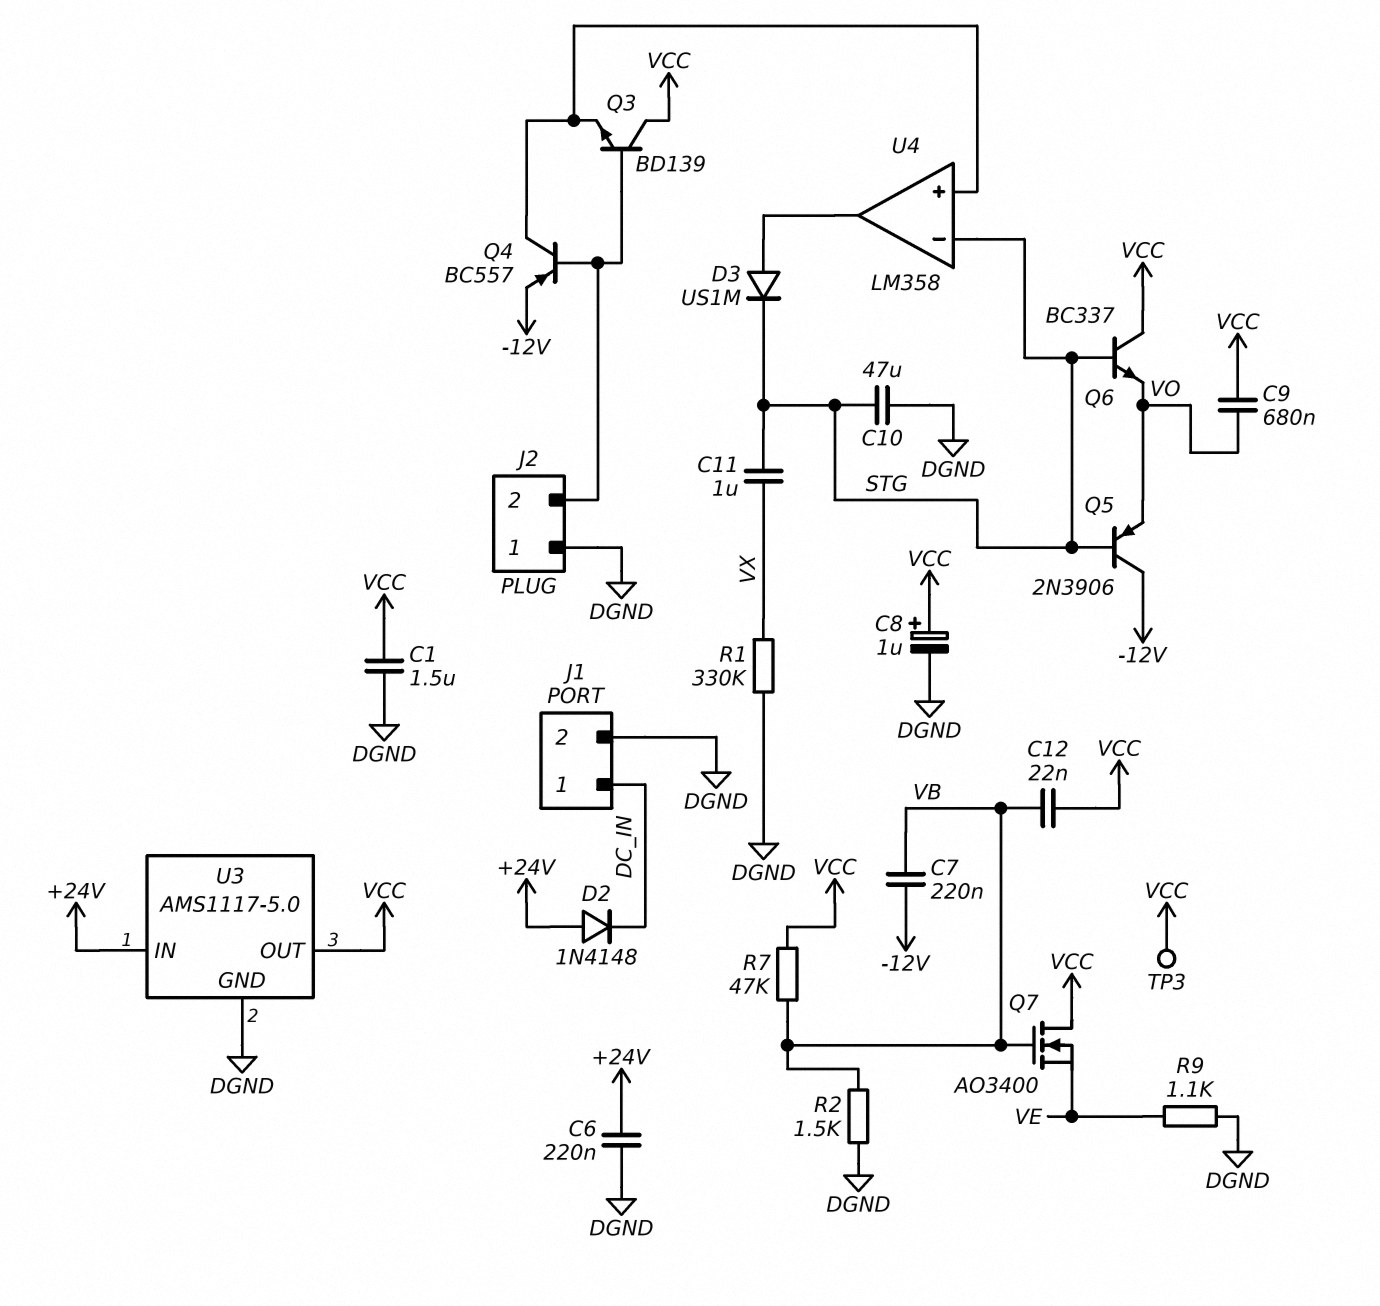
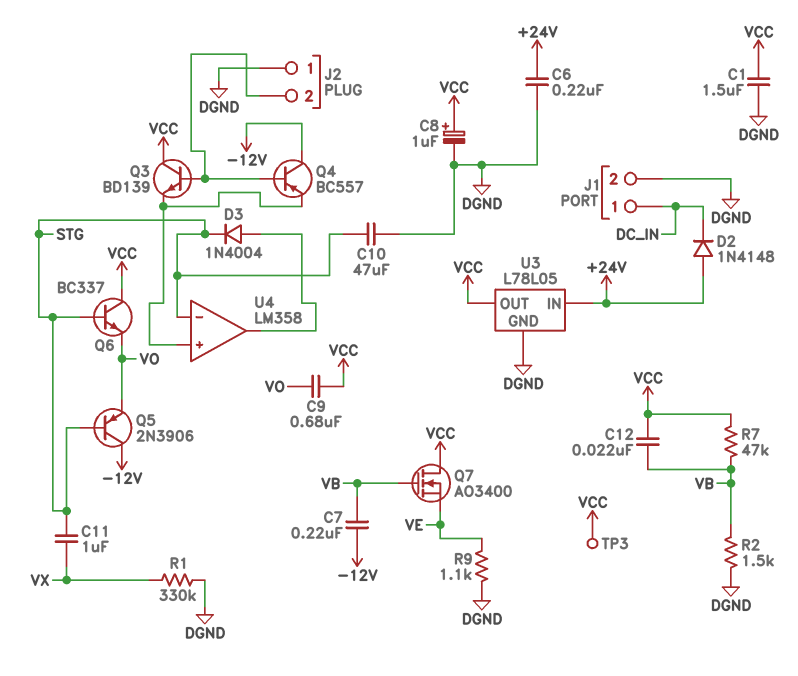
D3: diode US1M (A U4/out, K STG) -> diode 1N4004 (A U4/out, K STG)
Q4: PNP BC557 (B J2/2, C U4/in+, E -12V) -> PNP BC557 (B J2/2, C -12V, E U4/in+)
U3: AMS1117-5.0 -> L78L05

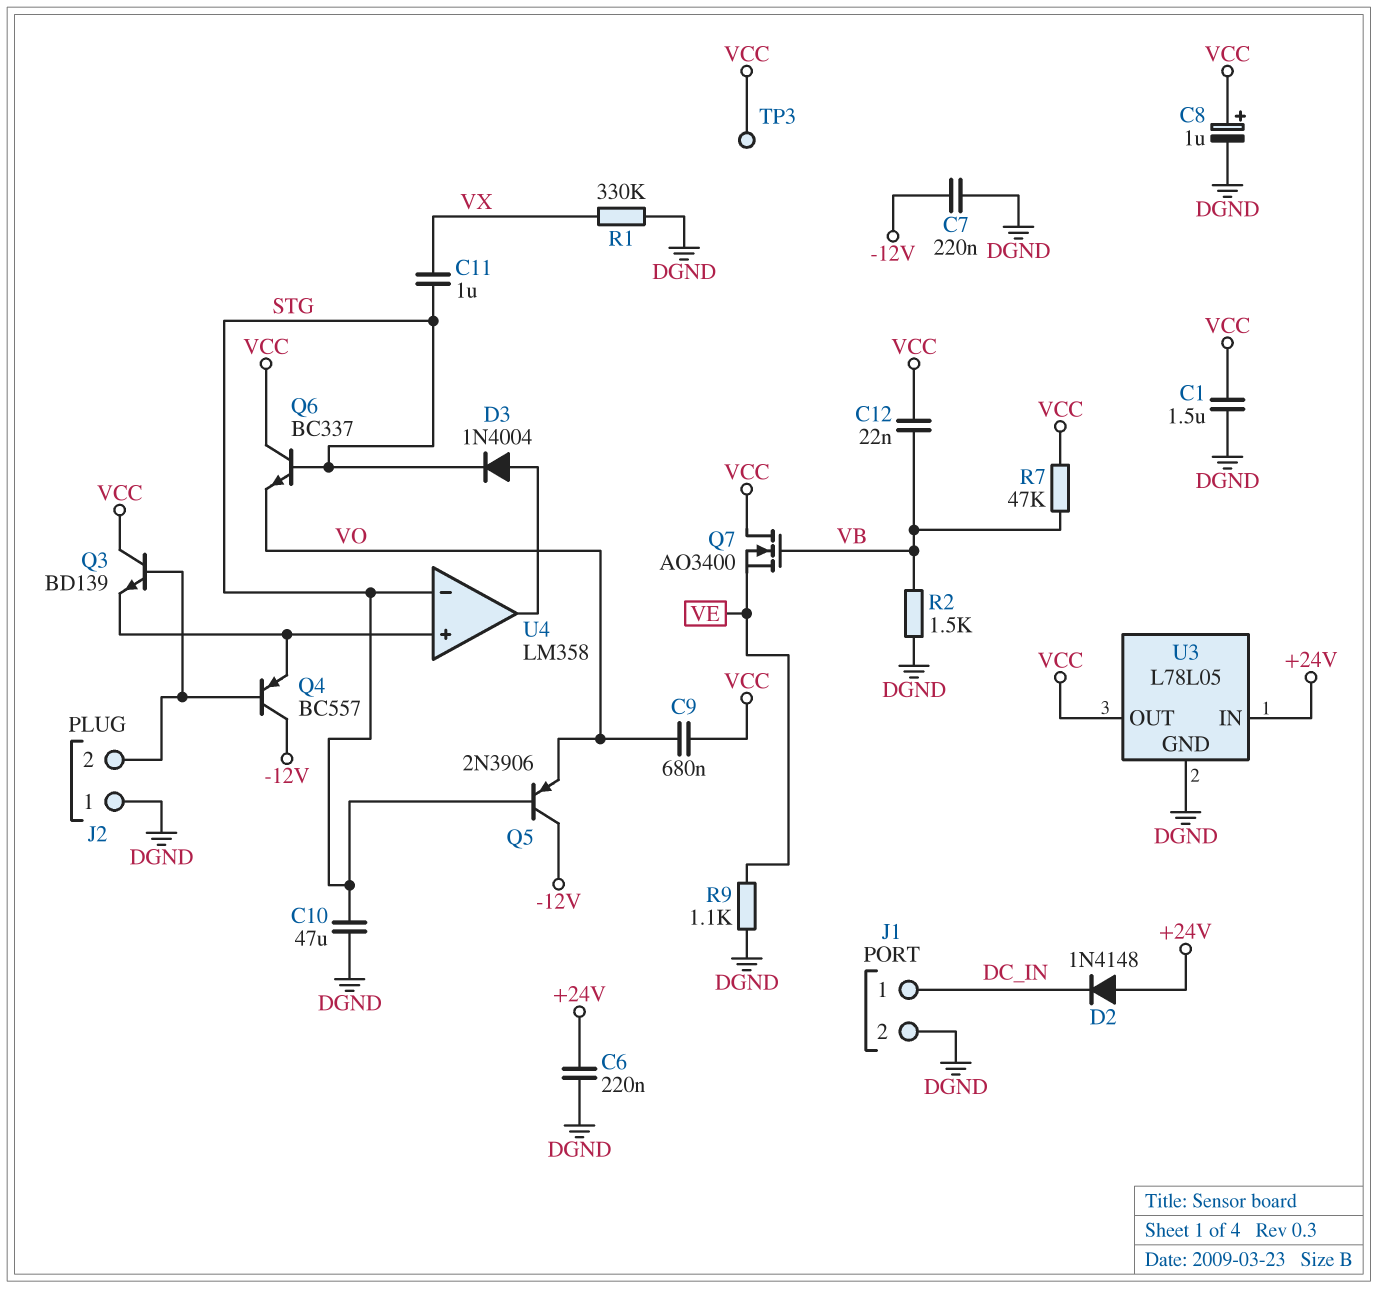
C7: 220nF (-12V, VB) -> 220nF (-12V, DGND)

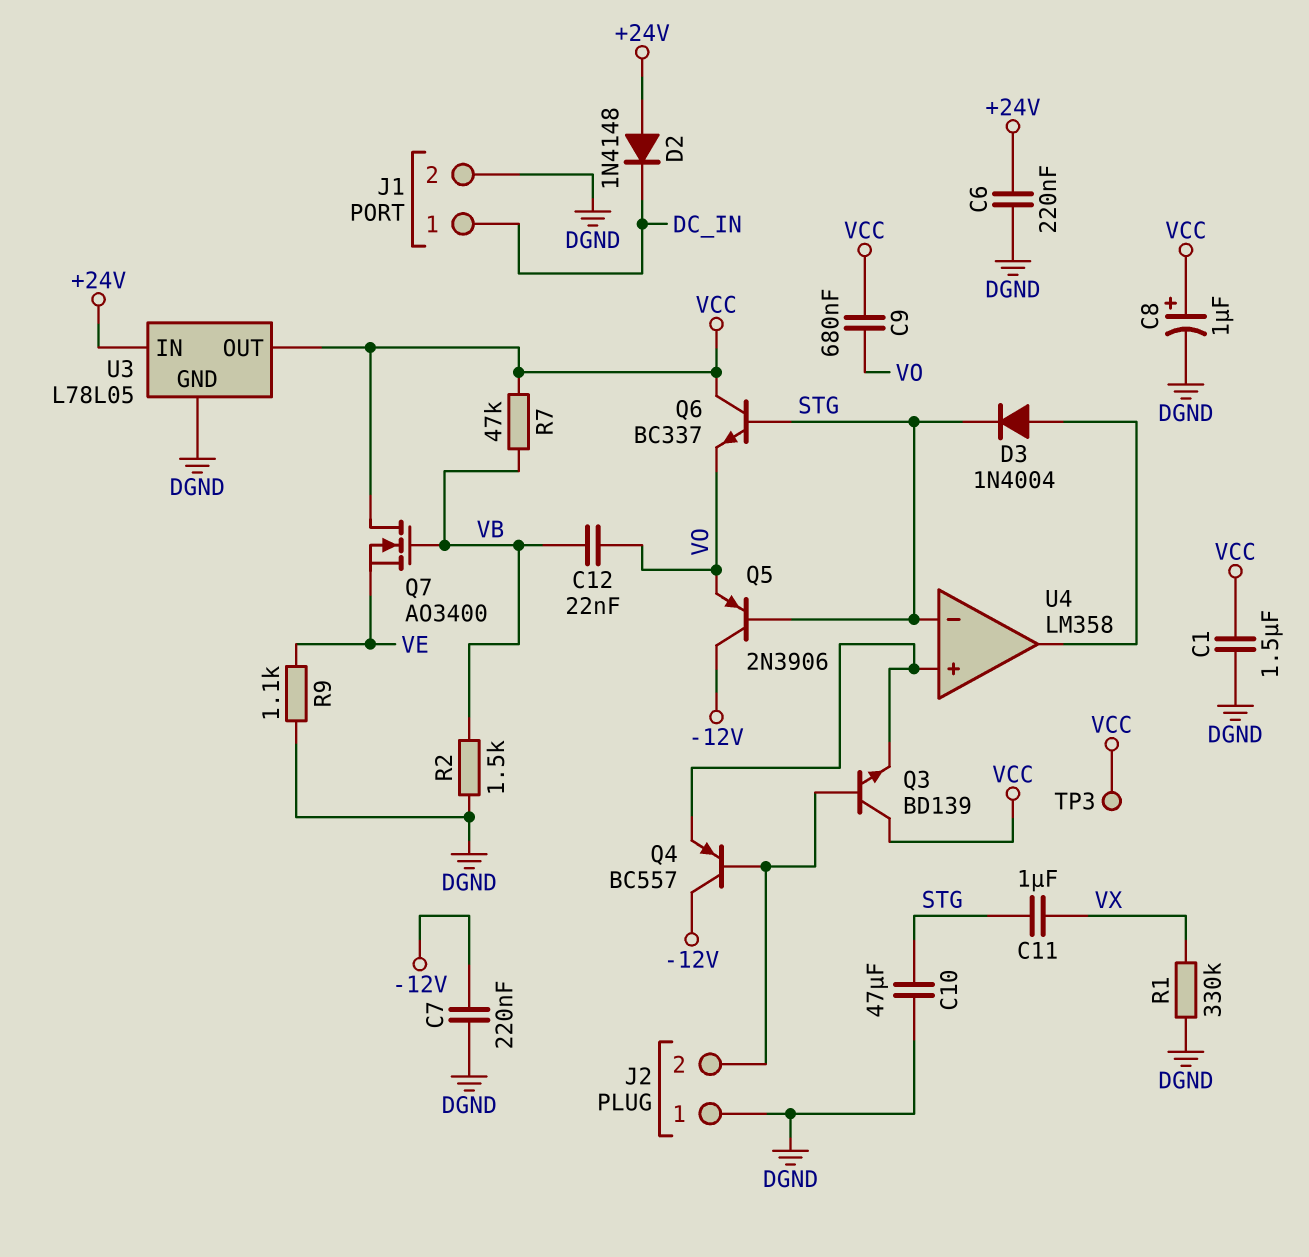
C12: 22nF (VB, VCC) -> 22nF (VB, VO)

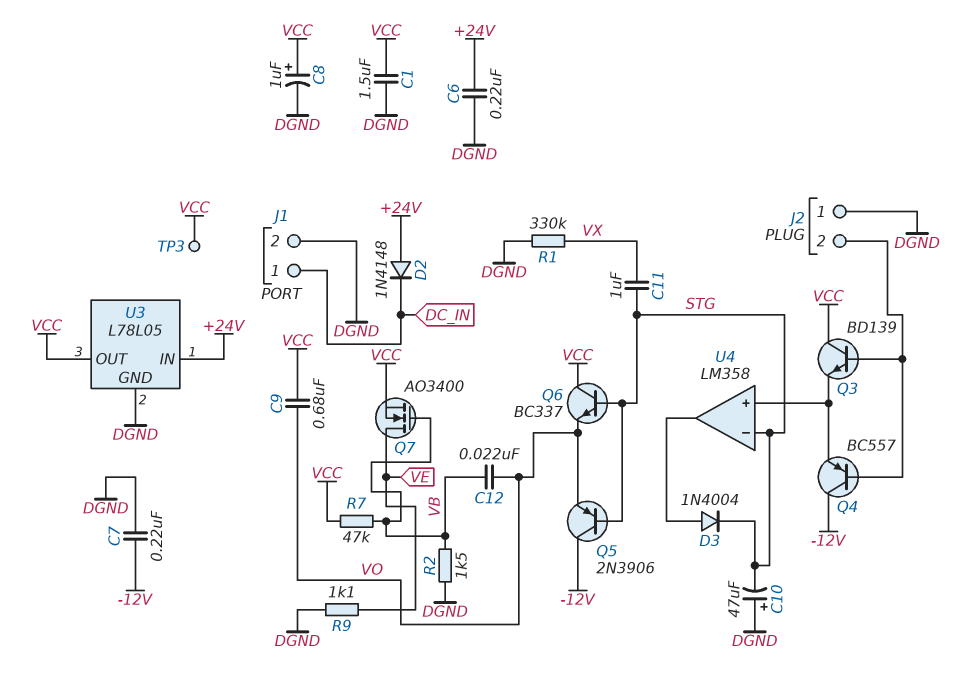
C10: 47uF (DGND, STG) -> 47uF (plus DGND, minus STG)
Q7: NMOS AO3400 (G VB, D VCC, S VE) -> NMOS AO3400 (G VB, D VE, S VCC)

